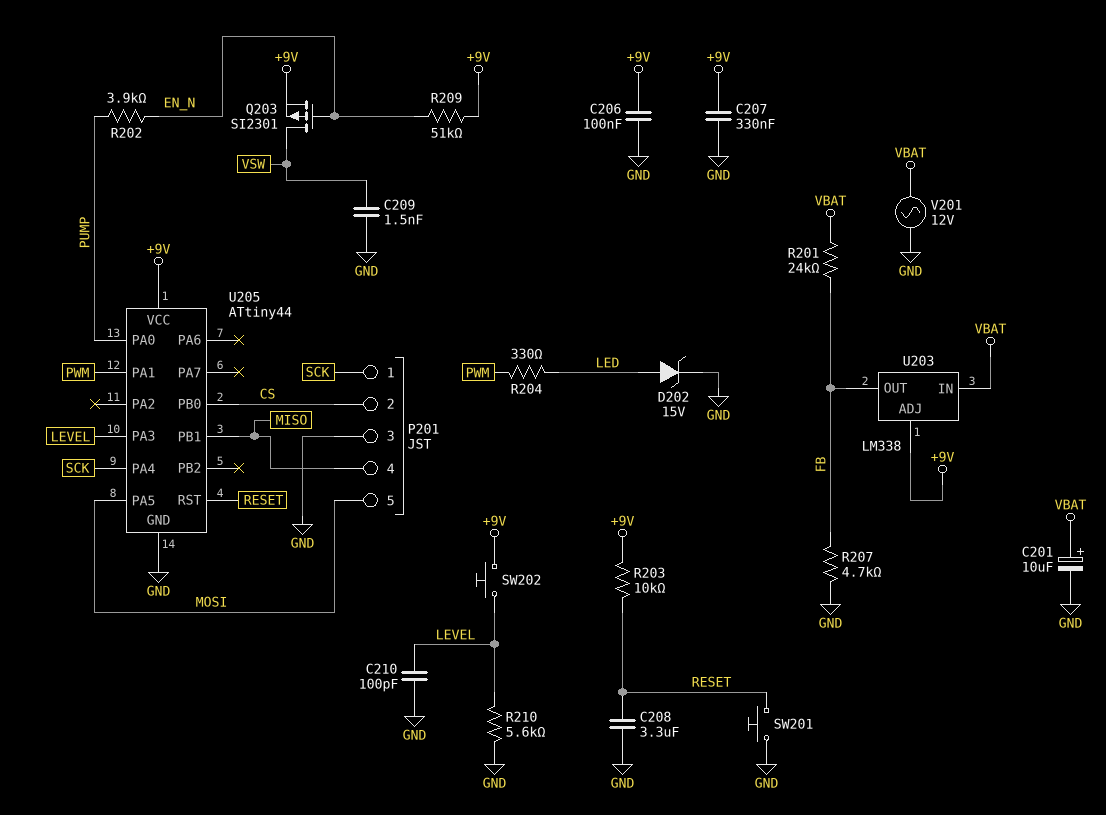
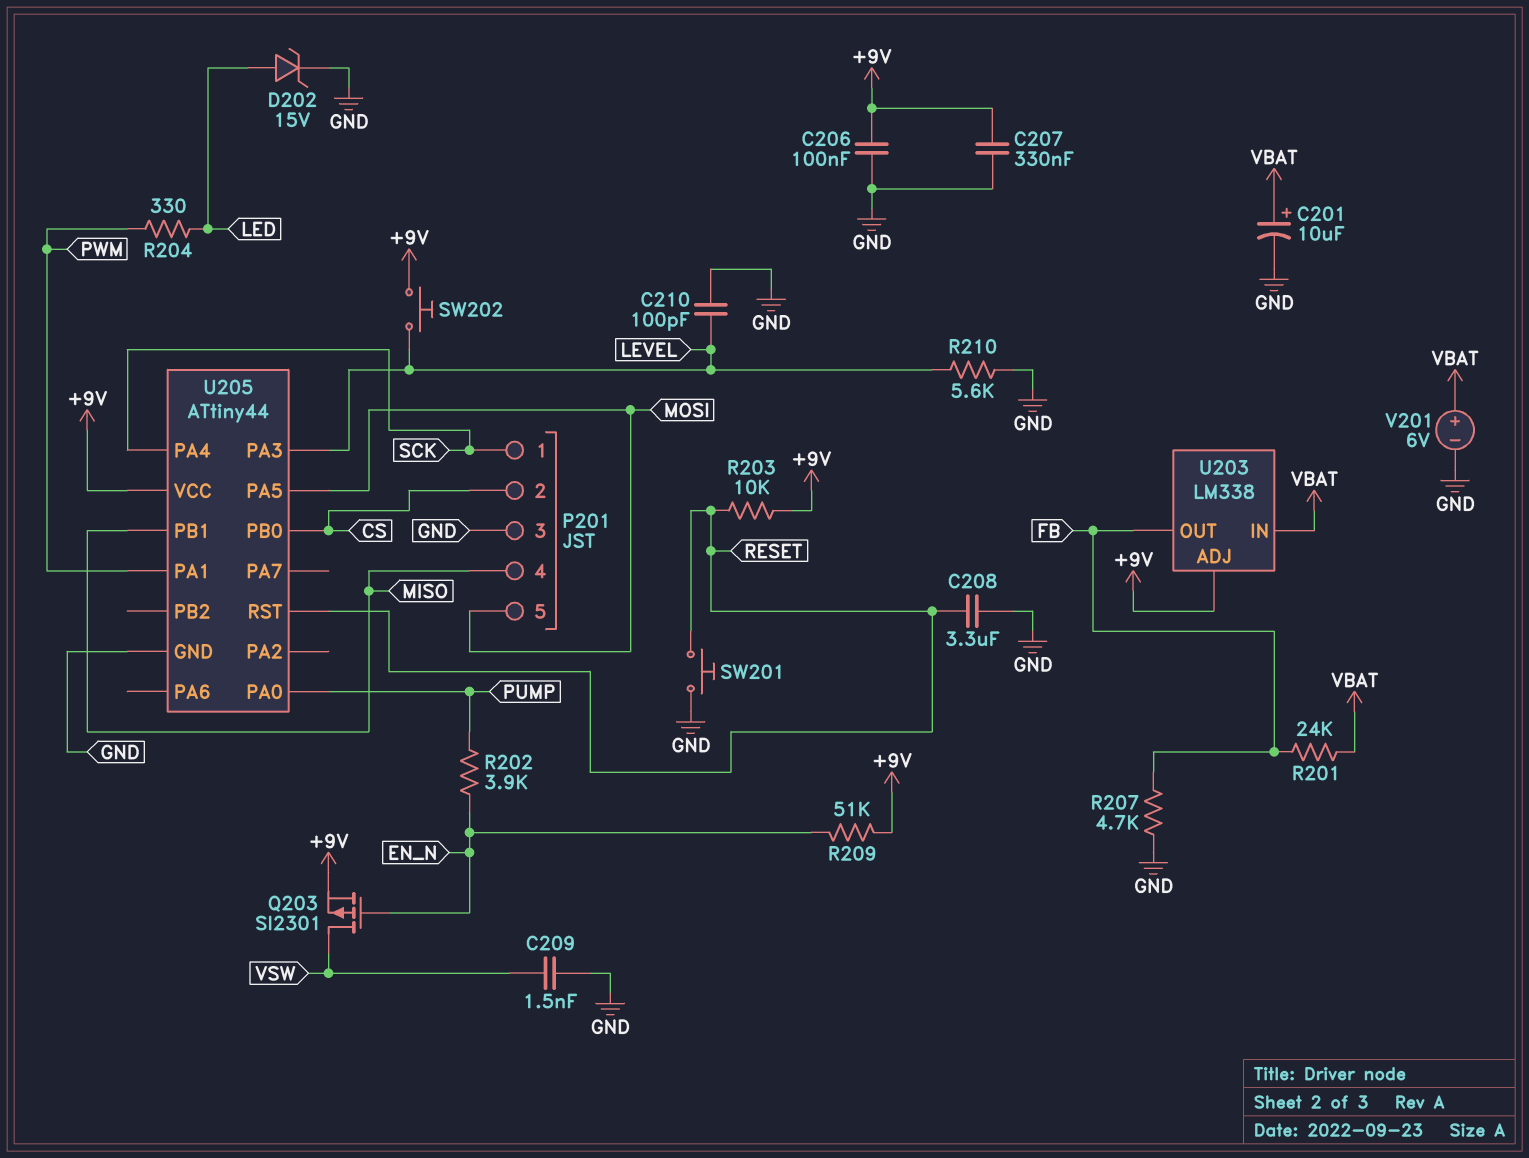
V201: AC 12V (GND, VBAT) -> 6V (plus VBAT, minus GND)

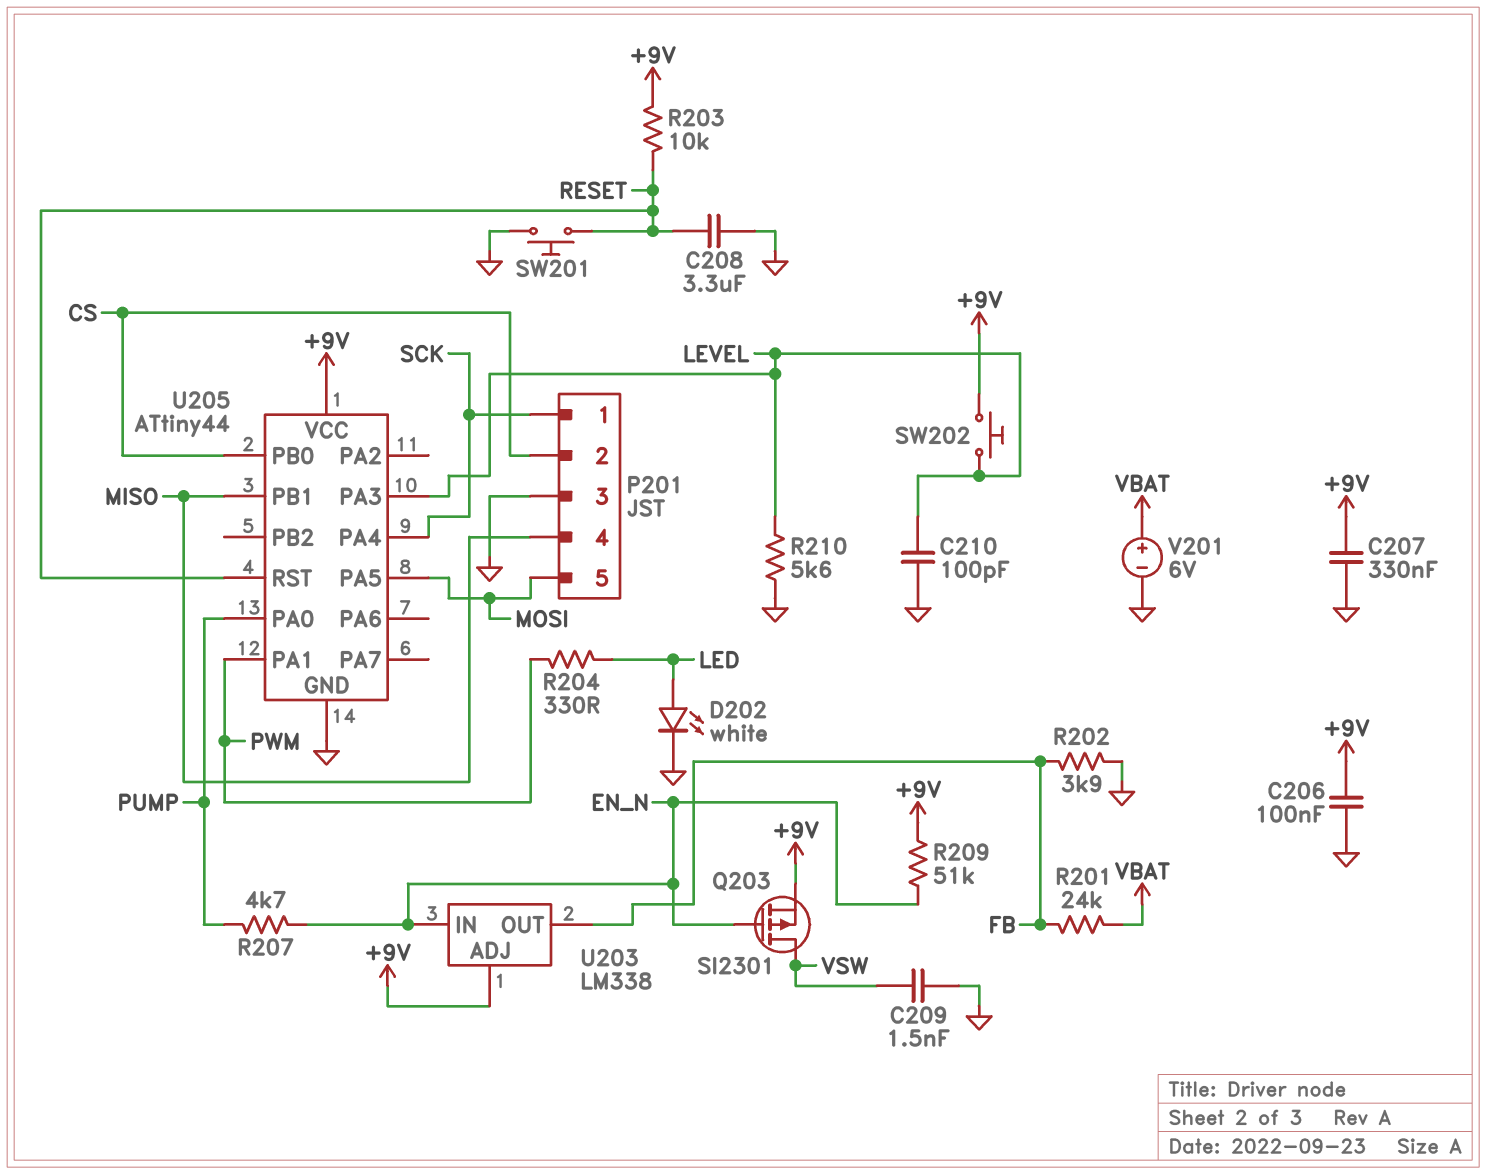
C201: 10uF (plus VBAT, minus GND) -> none
D202: zener 15V (A LED, K GND) -> LED white (A LED, K GND)
R202: 3.9k (EN_N, PUMP) -> 3.9k (FB, GND)
R207: 4.7k (FB, GND) -> 4.7k (EN_N, PUMP)
U203 pin IN: VBAT -> EN_N

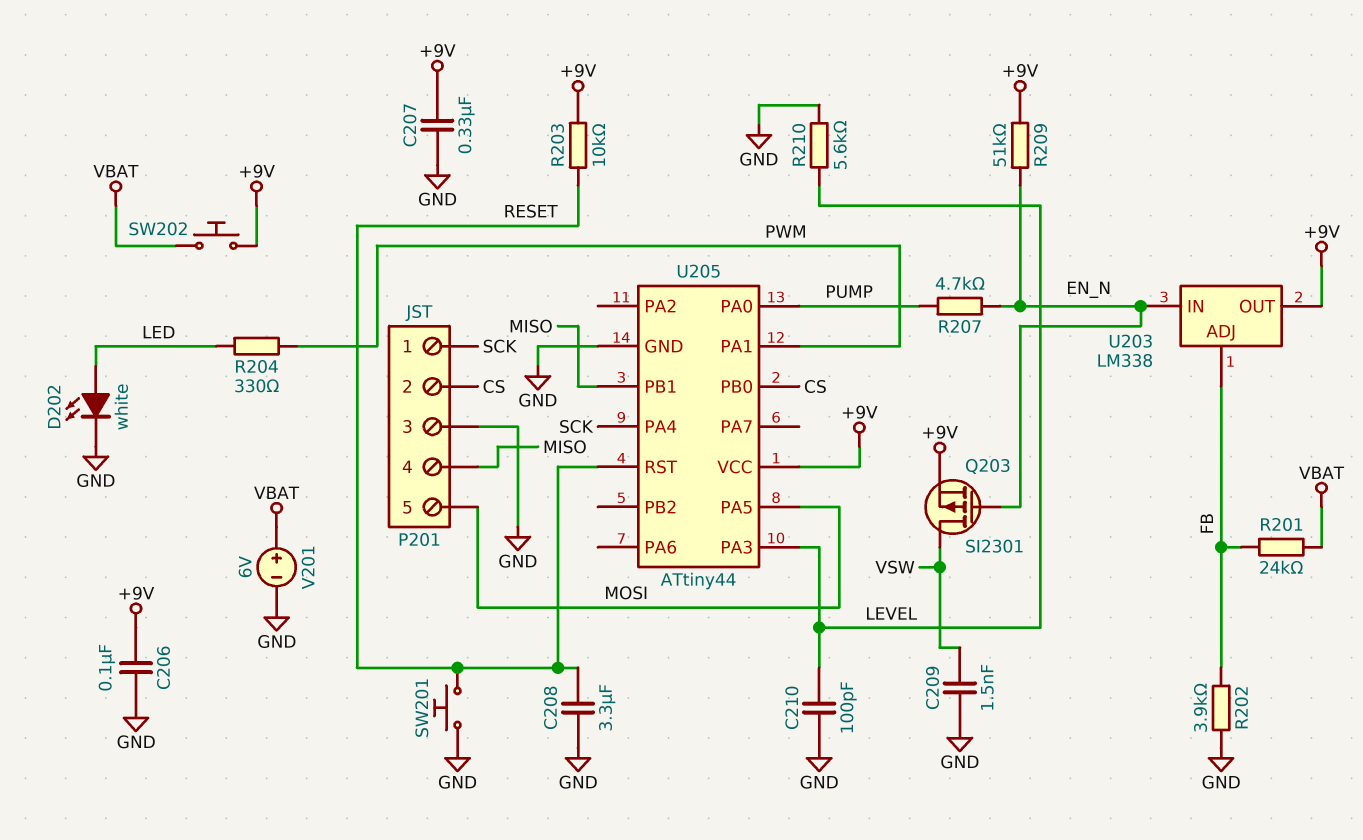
SW202: button (+9V, LEVEL) -> button (+9V, VBAT)
U203 pin ADJ: +9V -> FB
U203 pin OUT: FB -> +9V

